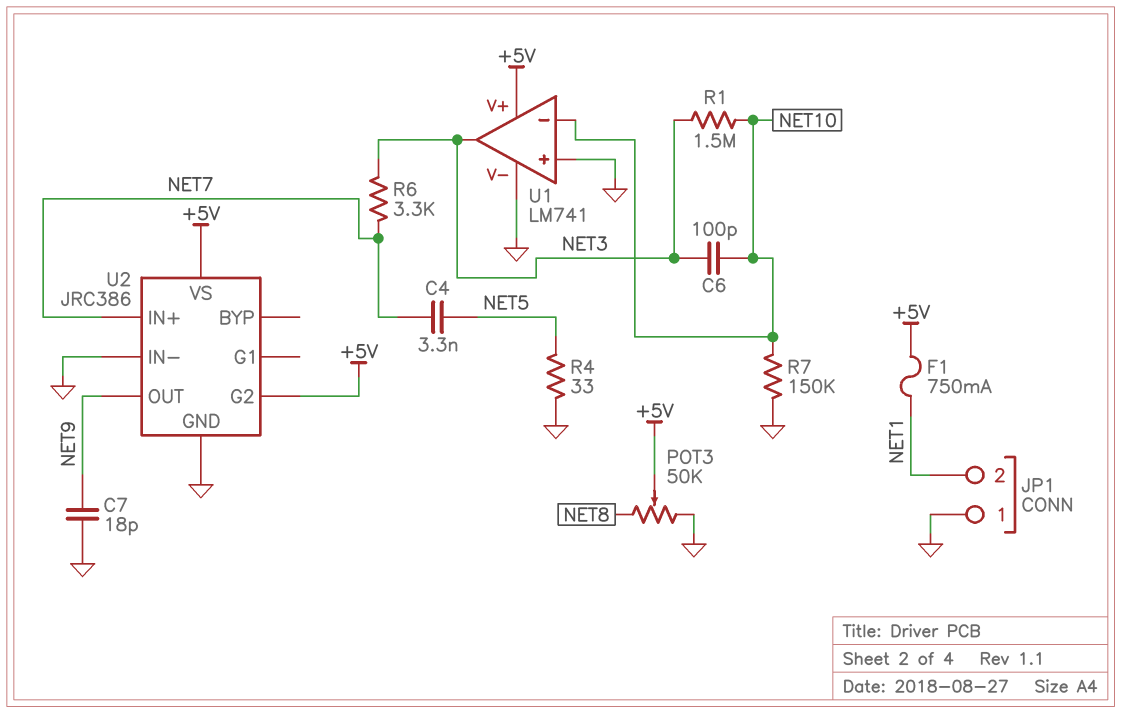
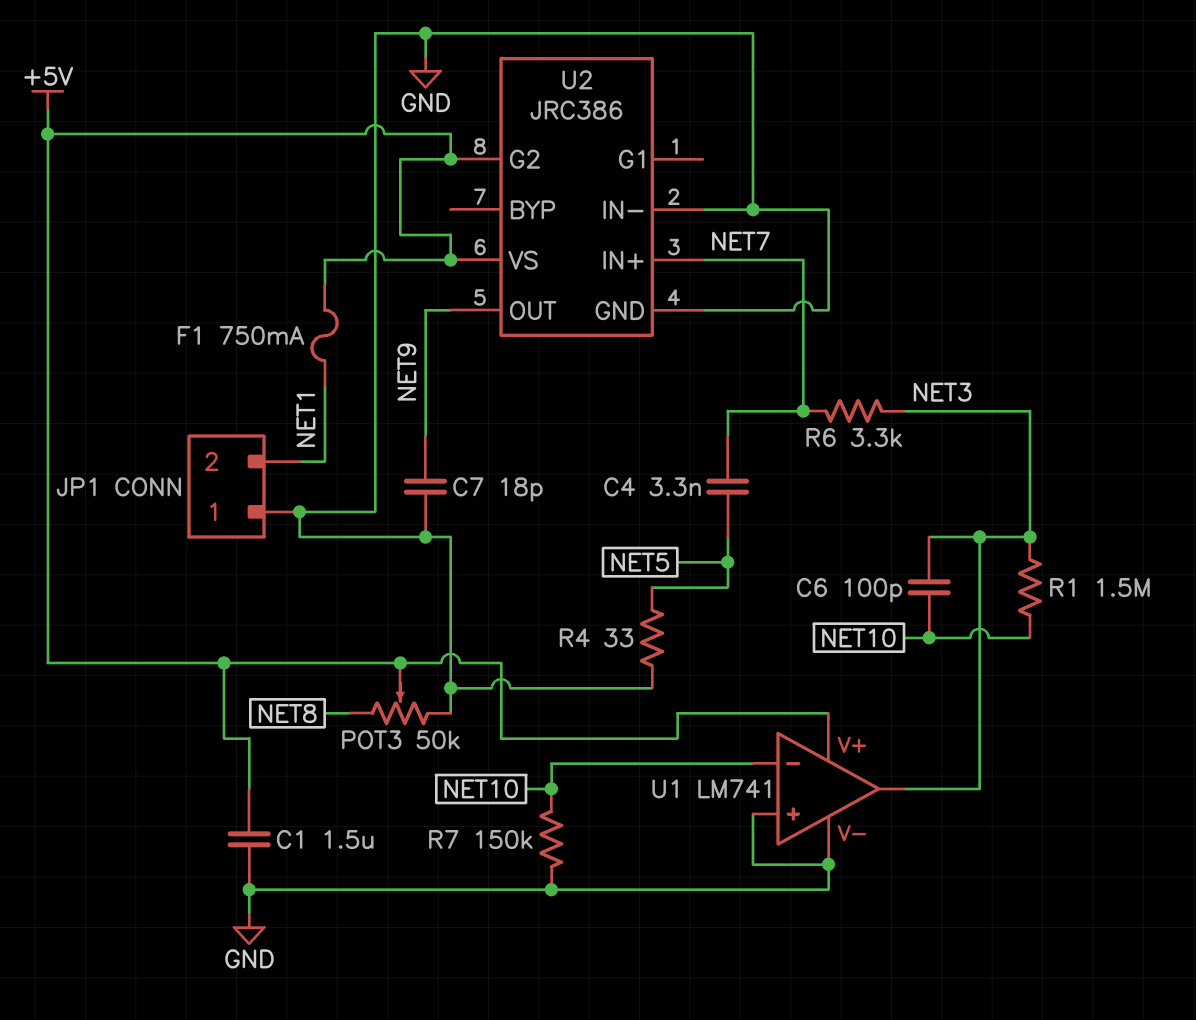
C1: none -> 1.5uF (+5V, GND)

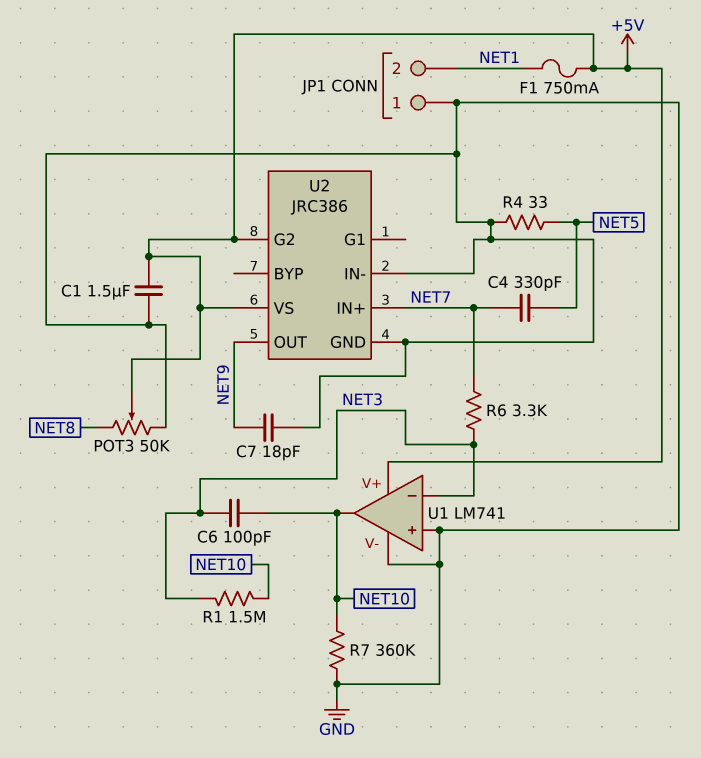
C4: 3.3nF (NET5, NET7) -> 330pF (NET5, NET7)
R7: 150k (GND, NET10) -> 360k (GND, NET10)
U1 pin in-: NET10 -> NET3
U1 pin out: NET3 -> NET10

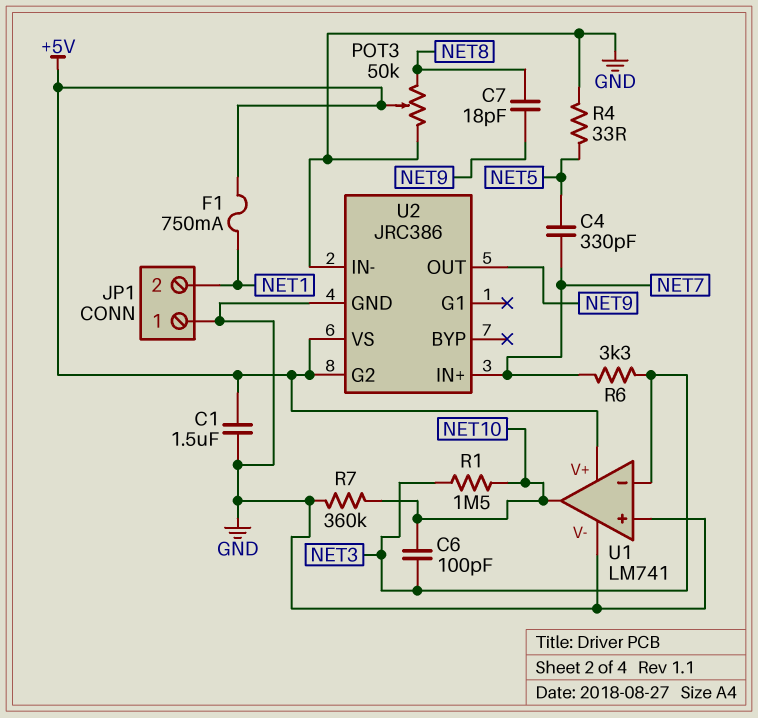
C7: 18pF (GND, NET9) -> 18pF (NET8, NET9)

